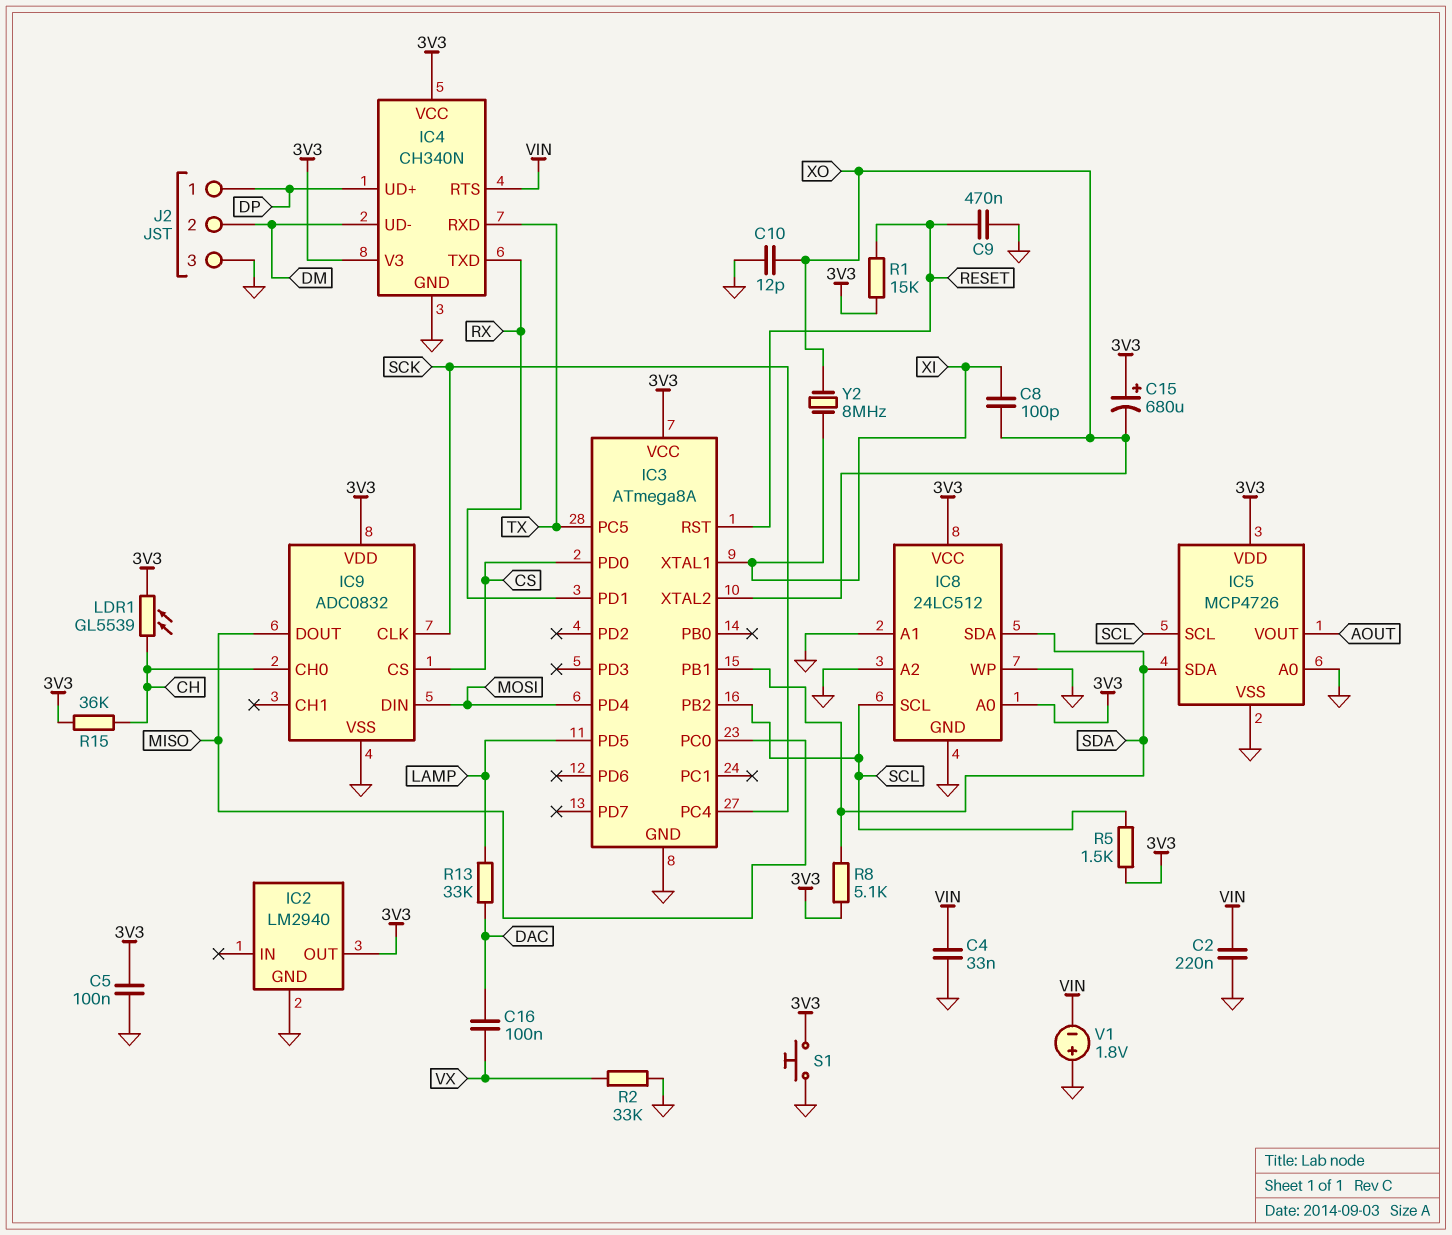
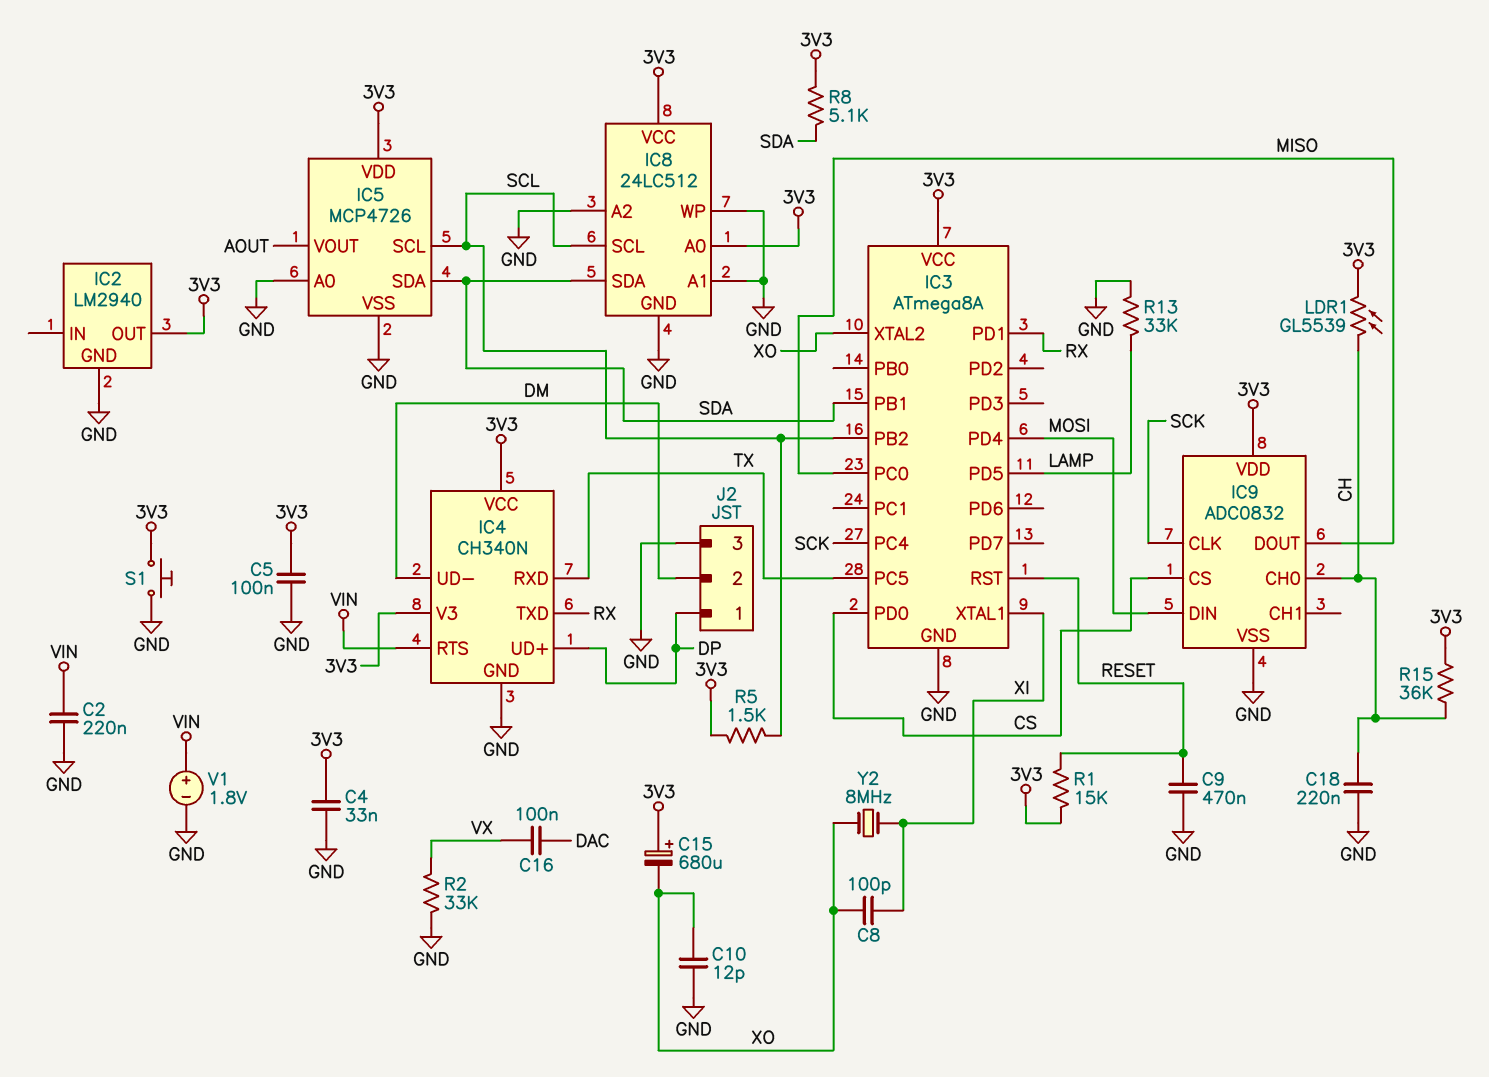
C4: 33nF (GND, VIN) -> 33nF (3V3, GND)
C18: none -> 220nF (CH, GND)
R13: 33k (DAC, LAMP) -> 33k (GND, LAMP)
V1: 1.8V (plus GND, minus VIN) -> 1.8V (plus VIN, minus GND)

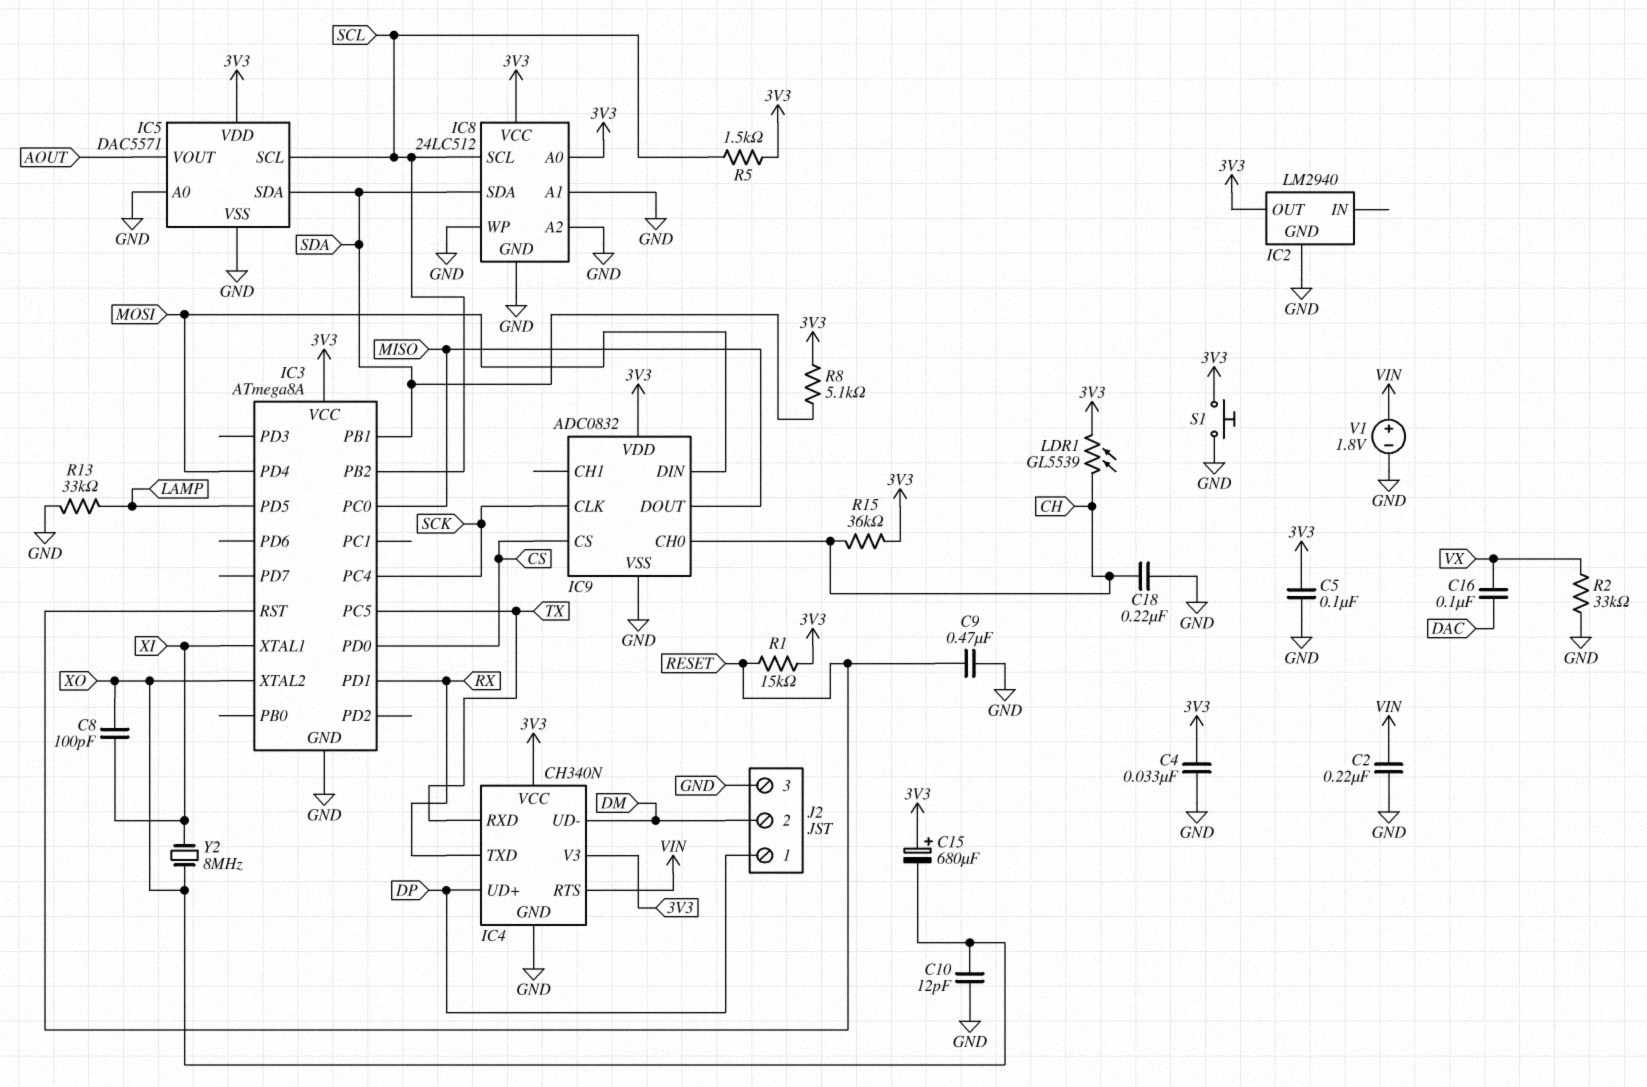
IC5: MCP4726 -> DAC5571

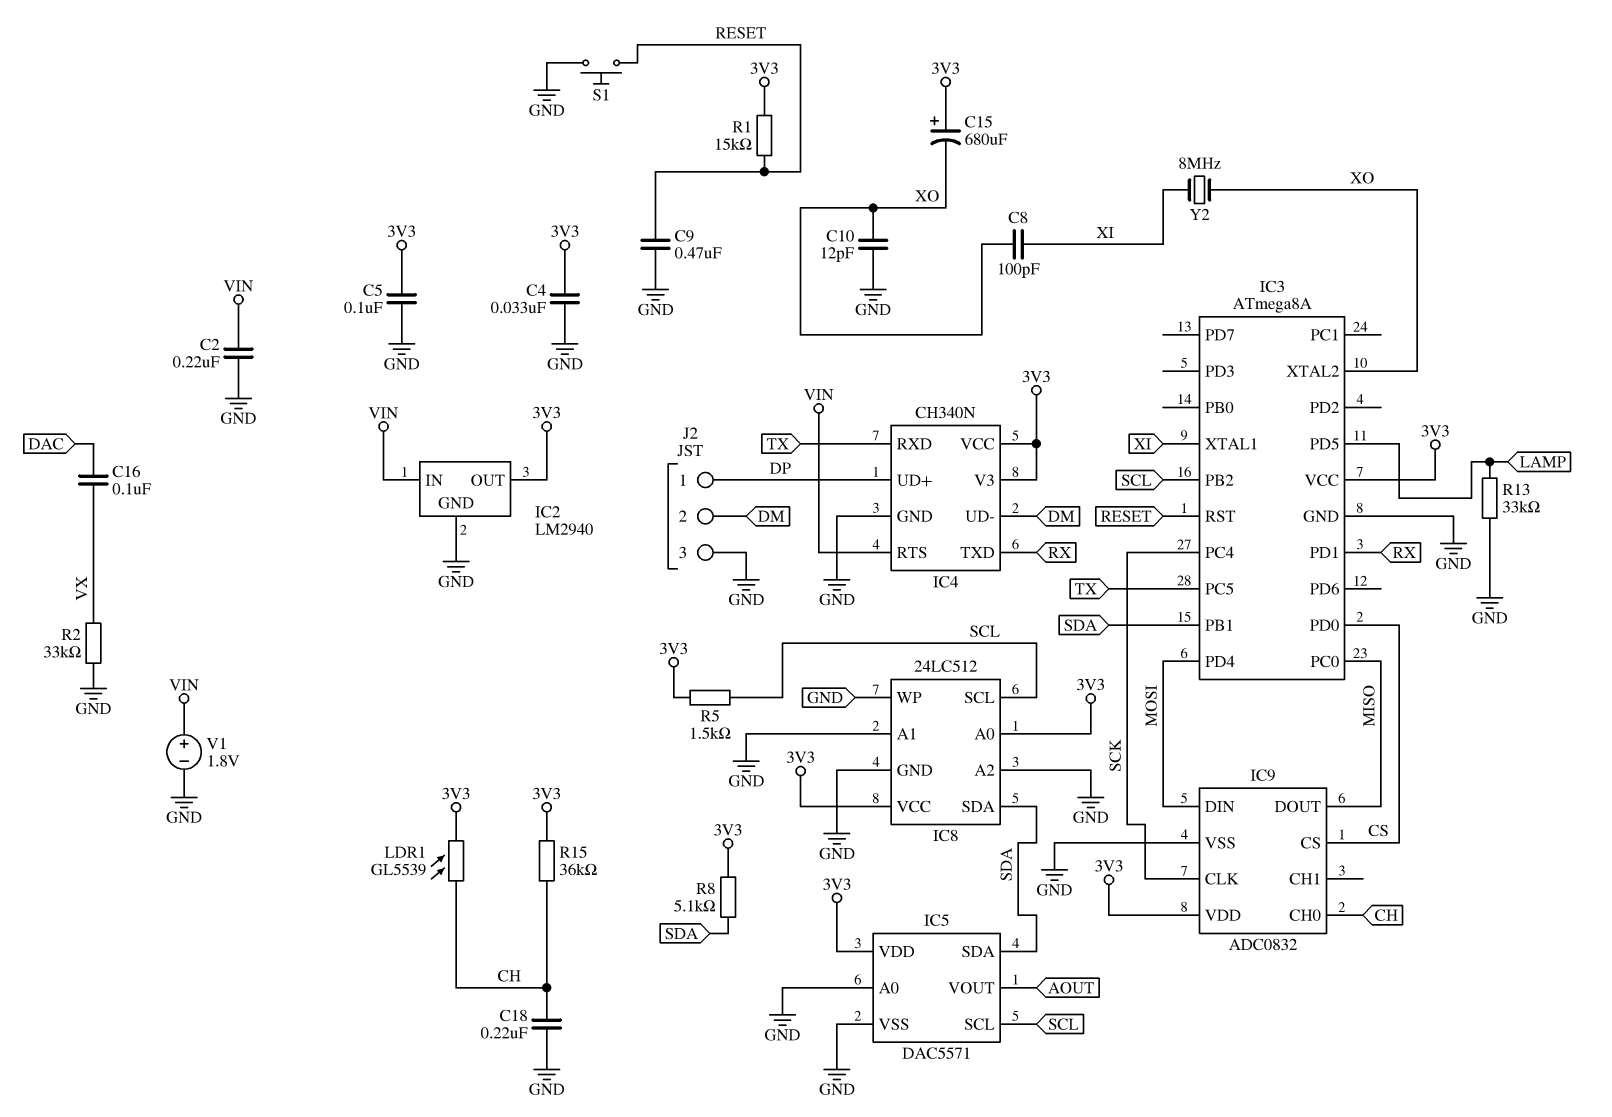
IC2 pin IN: none -> VIN
S1: button (3V3, GND) -> button (GND, RESET)

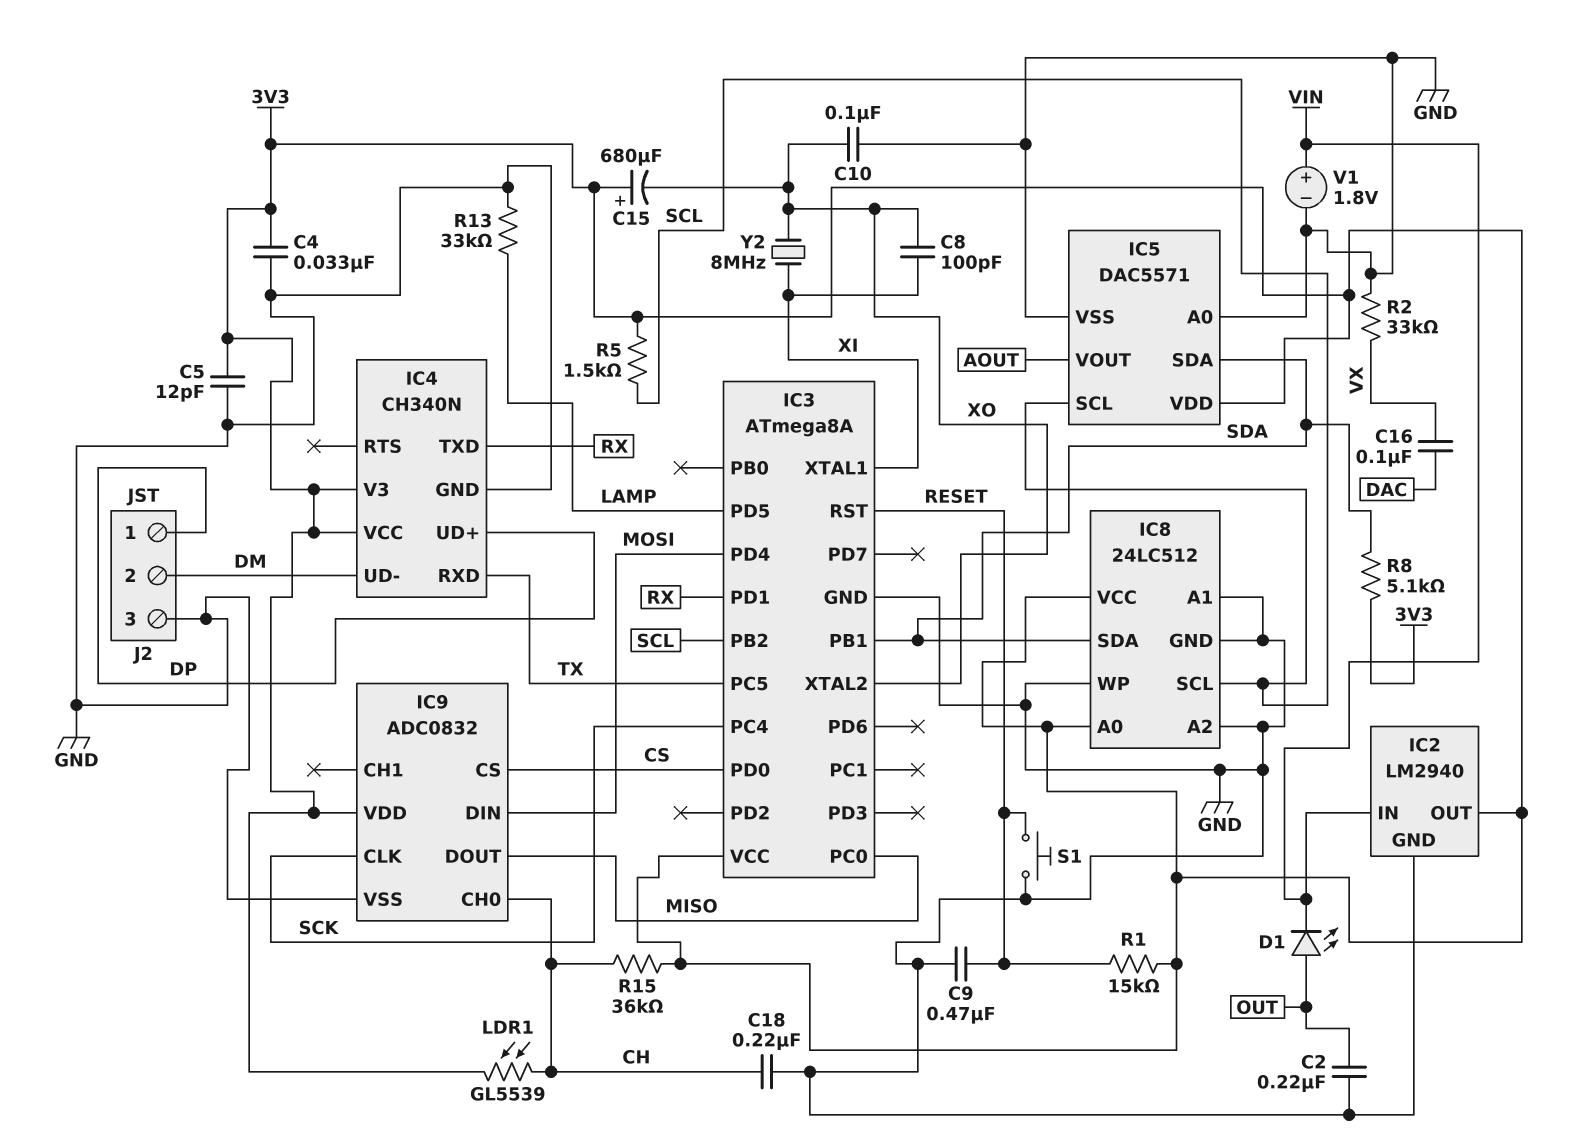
C2: 220nF (GND, VIN) -> 220nF (GND, OUT)
C5: 100nF (3V3, GND) -> 12pF (3V3, GND)
C10: 12pF (GND, XO) -> 100nF (GND, XO)
D1: none -> LED (A OUT, K VIN)
IC4 pin RTS: VIN -> none

